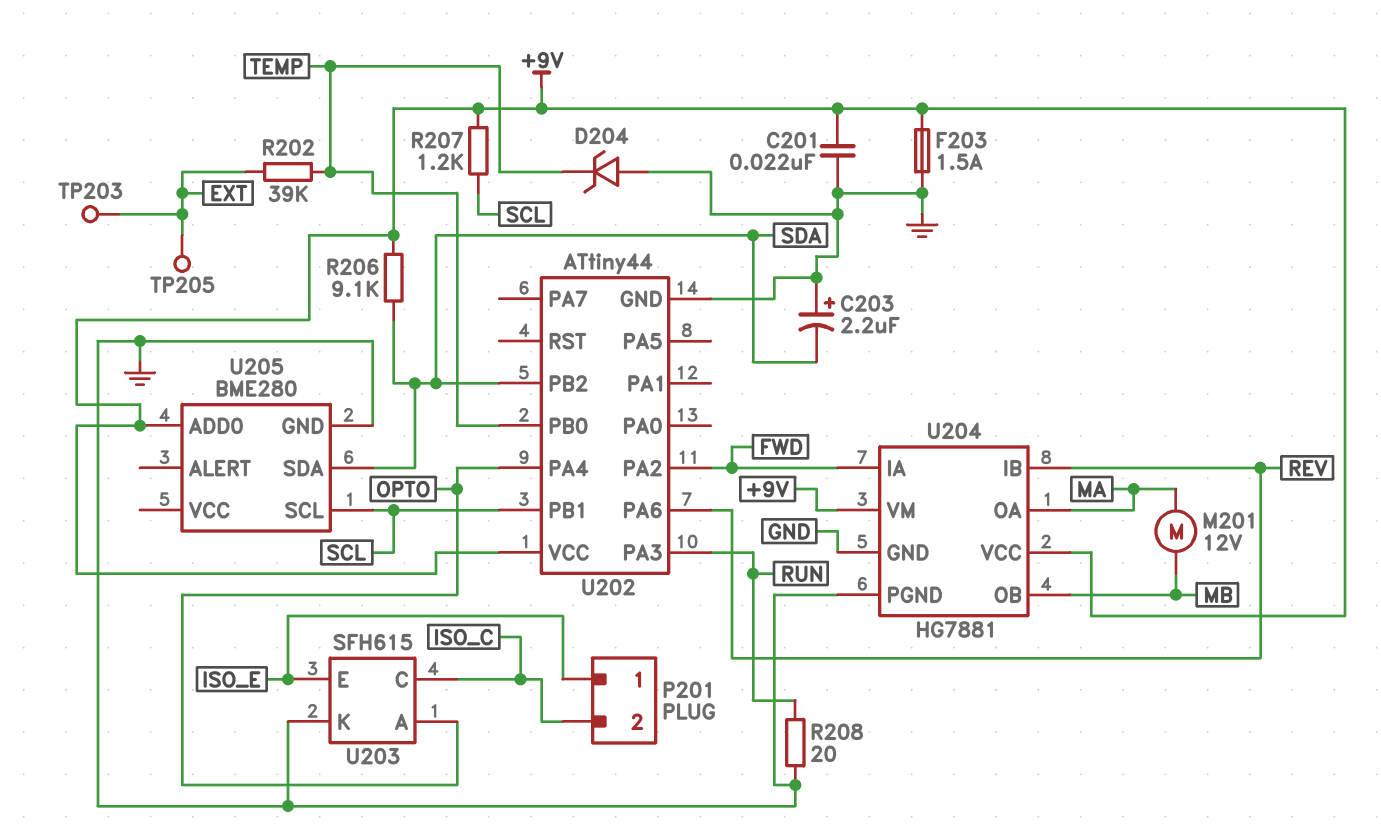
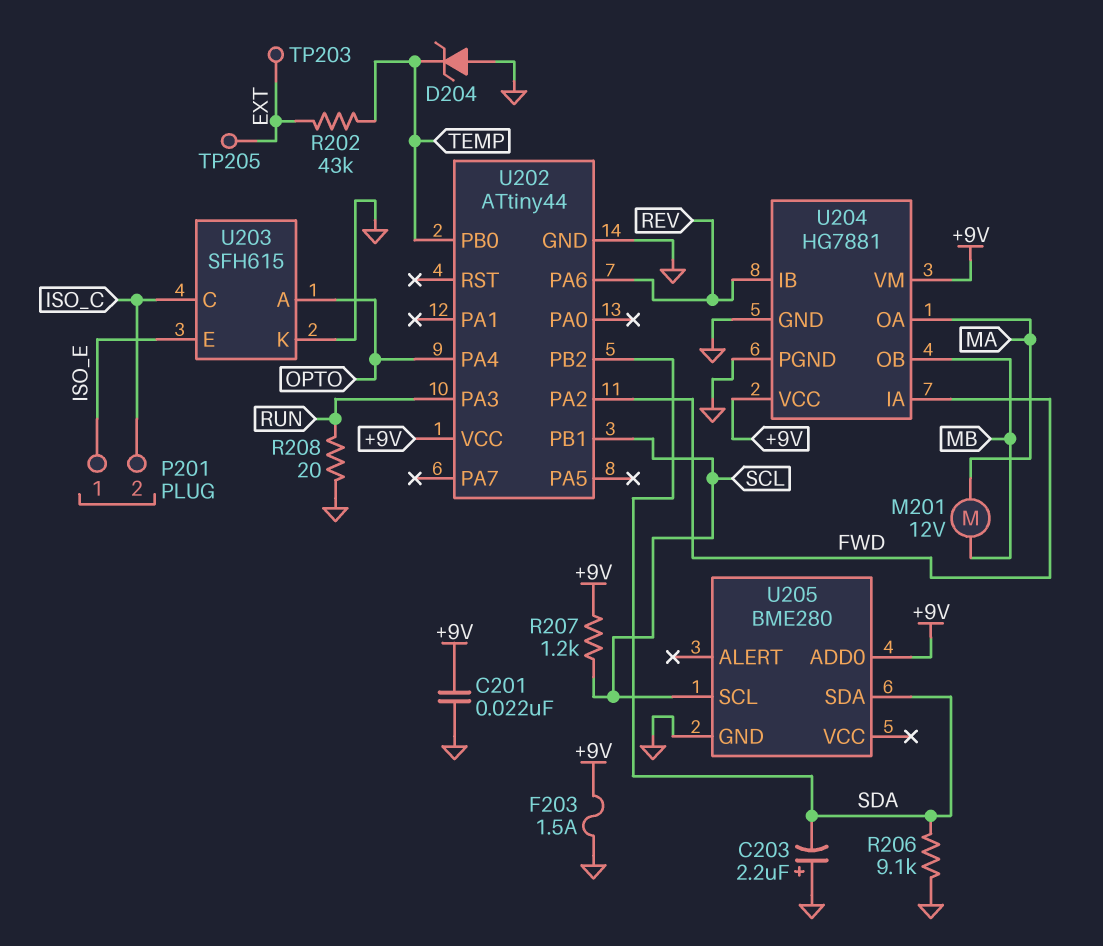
R202: 39k (EXT, TEMP) -> 43k (EXT, TEMP)
R206: 9.1k (+9V, SDA) -> 9.1k (GND, SDA)

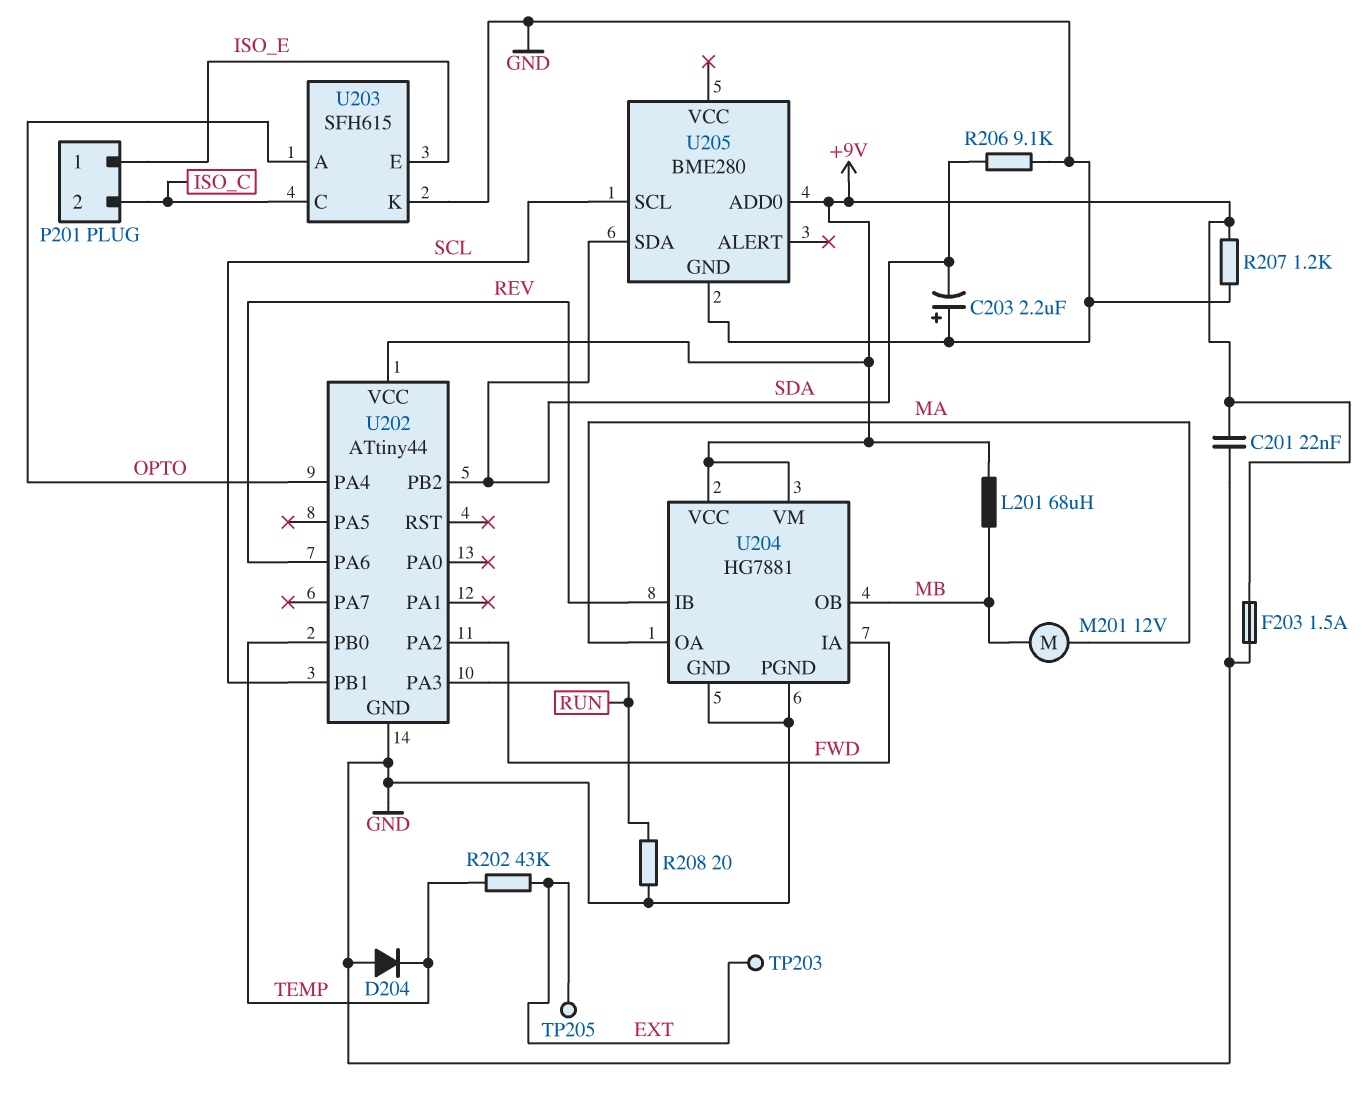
D204: zener (A GND, K TEMP) -> diode (A GND, K TEMP)
L201: none -> 68uH (+9V, MB)
R207: 1.2k (+9V, SCL) -> 1.2k (+9V, GND)

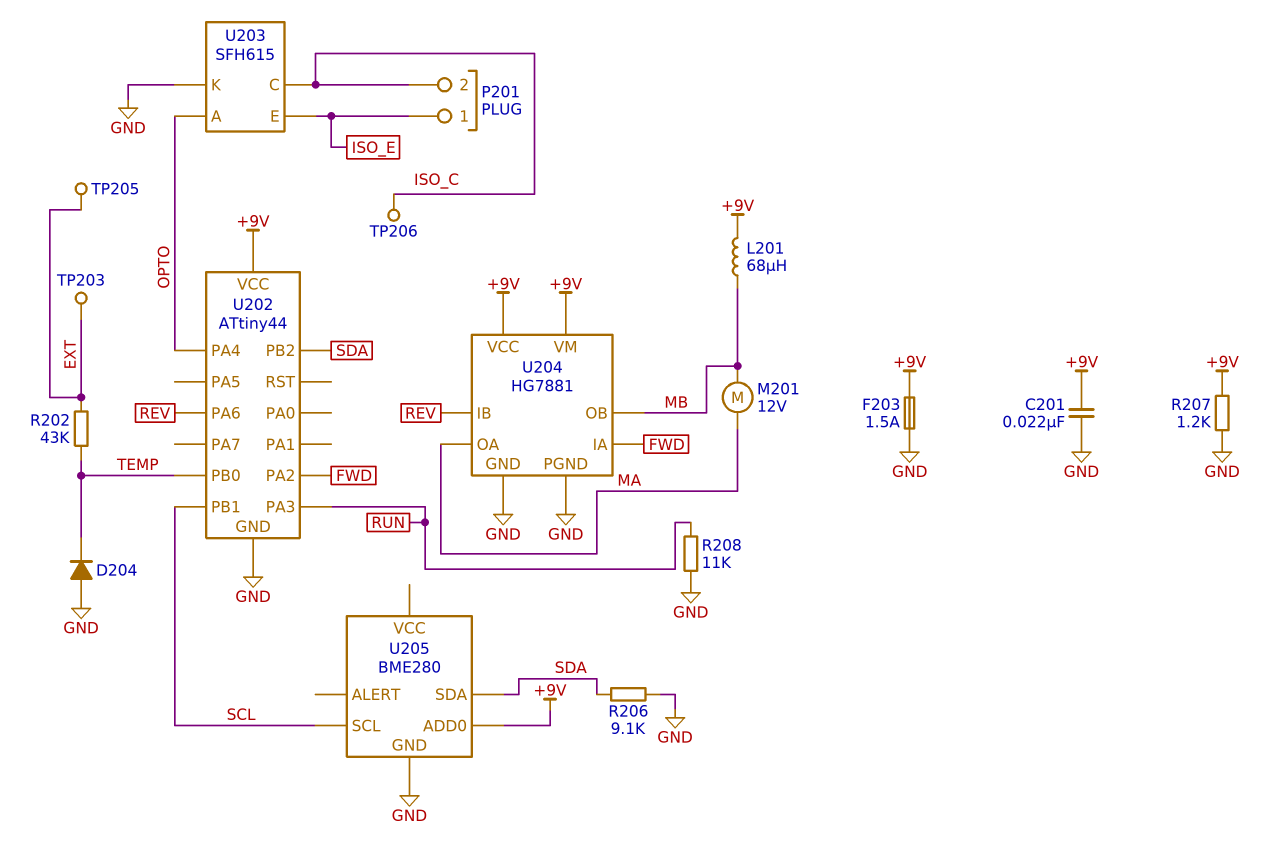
C203: 2.2uF (plus GND, minus SDA) -> none
R208: 20 (GND, RUN) -> 11k (GND, RUN)
TP206: none -> test point (ISO_C)

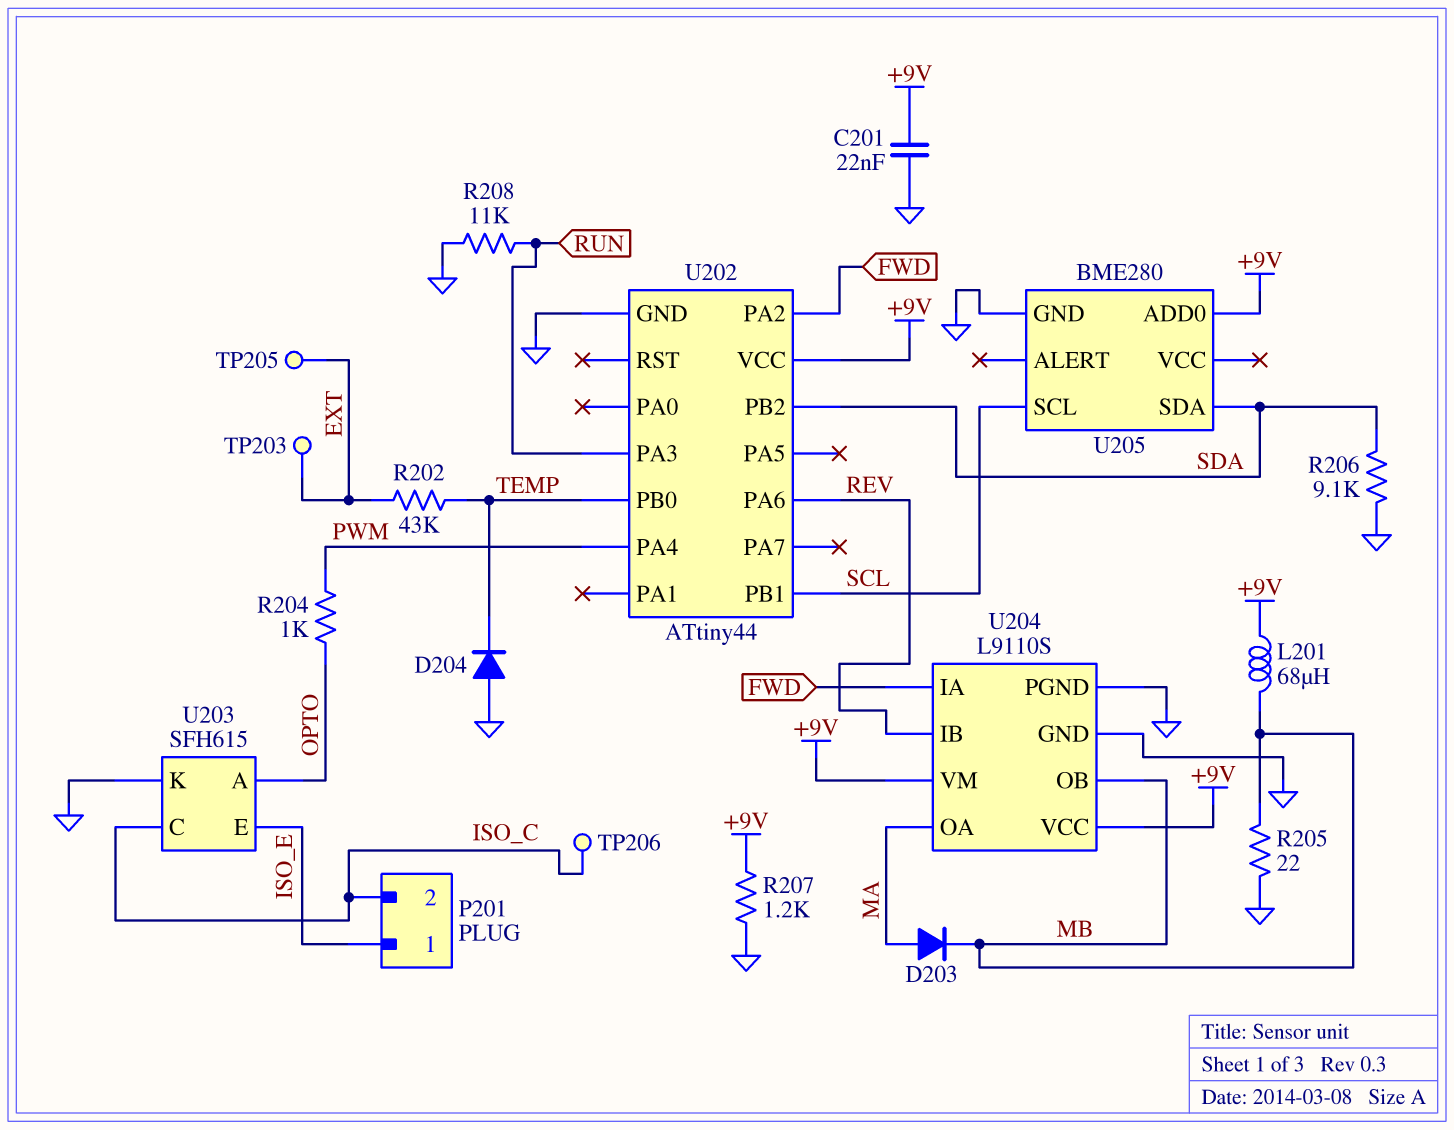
D203: none -> diode (A MA, K MB)
F203: 1.5A (+9V, GND) -> none
M201: motor 12V (MA, MB) -> none
R204: none -> 1k (OPTO, PWM)
R205: none -> 22 (GND, MB)
U202 pin PA4: OPTO -> PWM
U204: HG7881 -> L9110S

